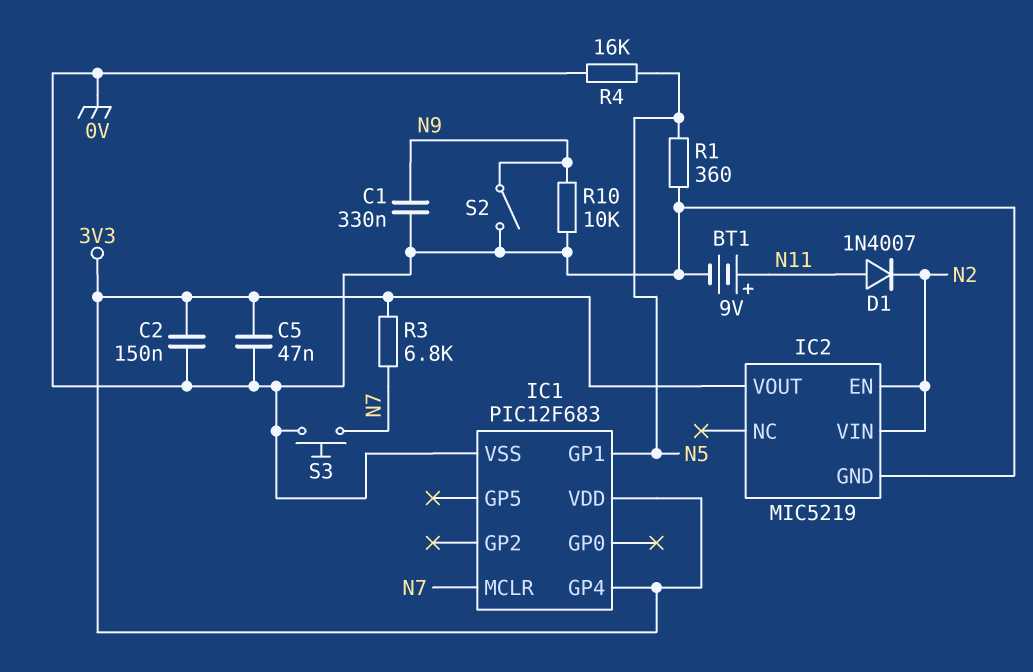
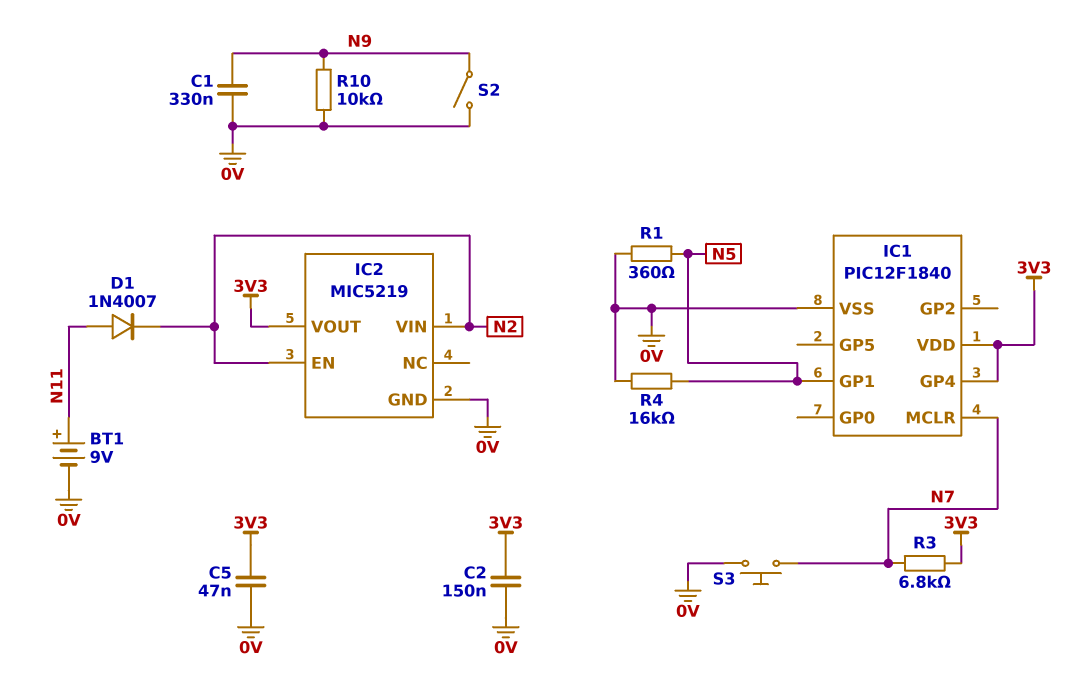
IC1: PIC12F683 -> PIC12F1840

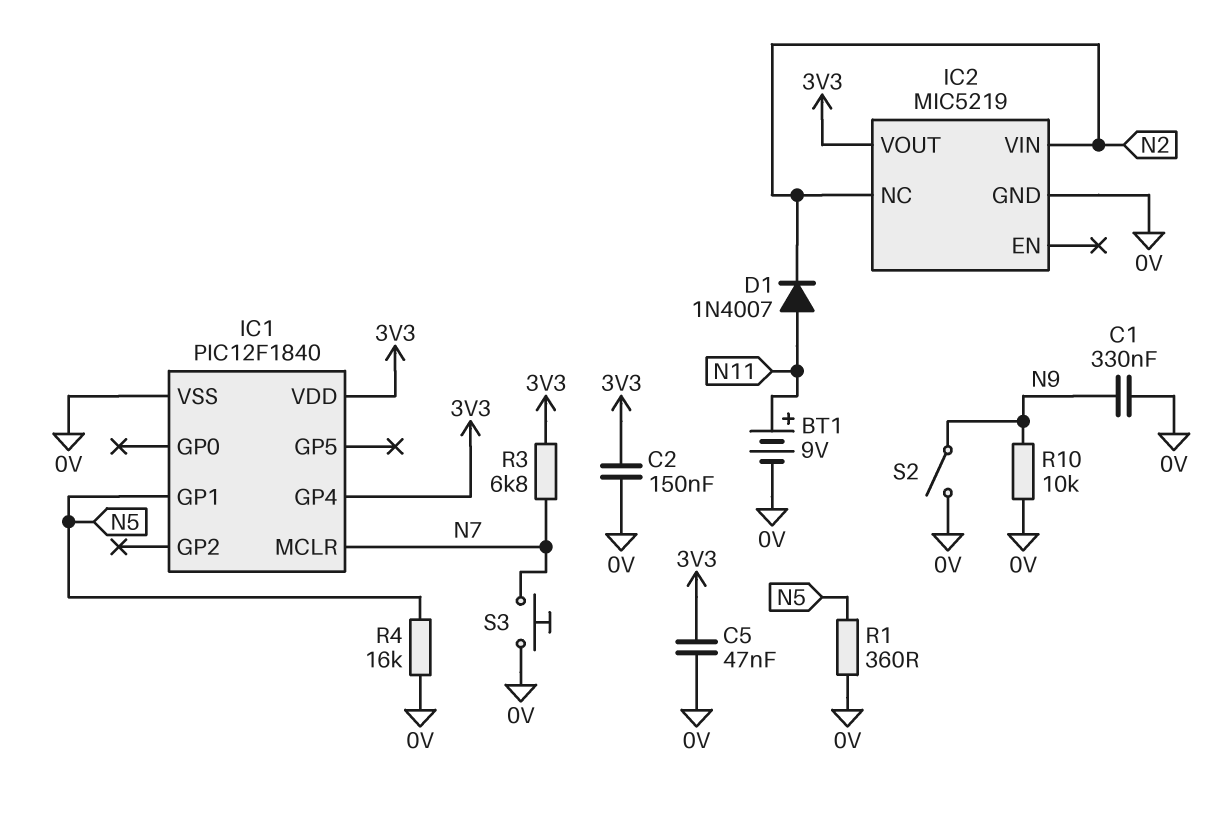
IC2 pin EN: N2 -> none
IC2 pin NC: none -> N2

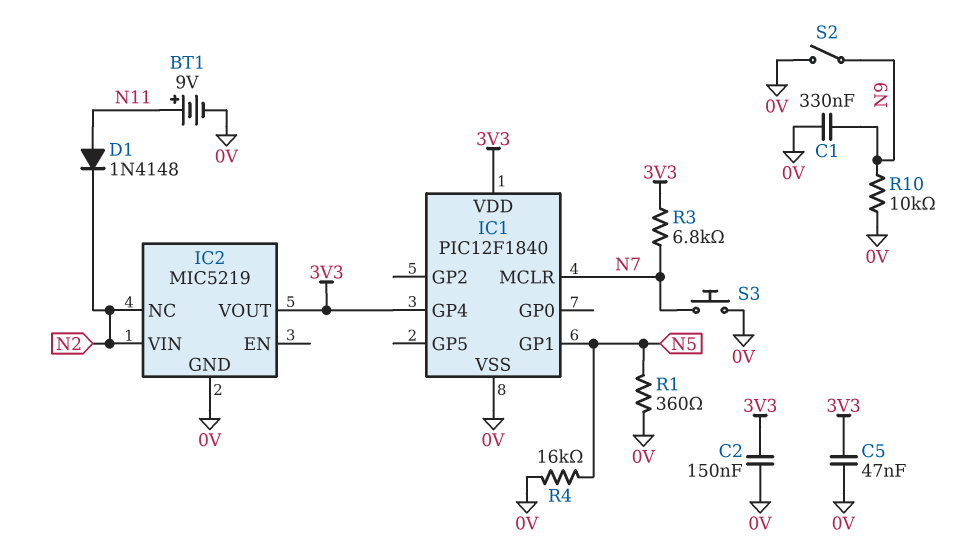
D1: diode 1N4007 (A N11, K N2) -> diode 1N4148 (A N11, K N2)

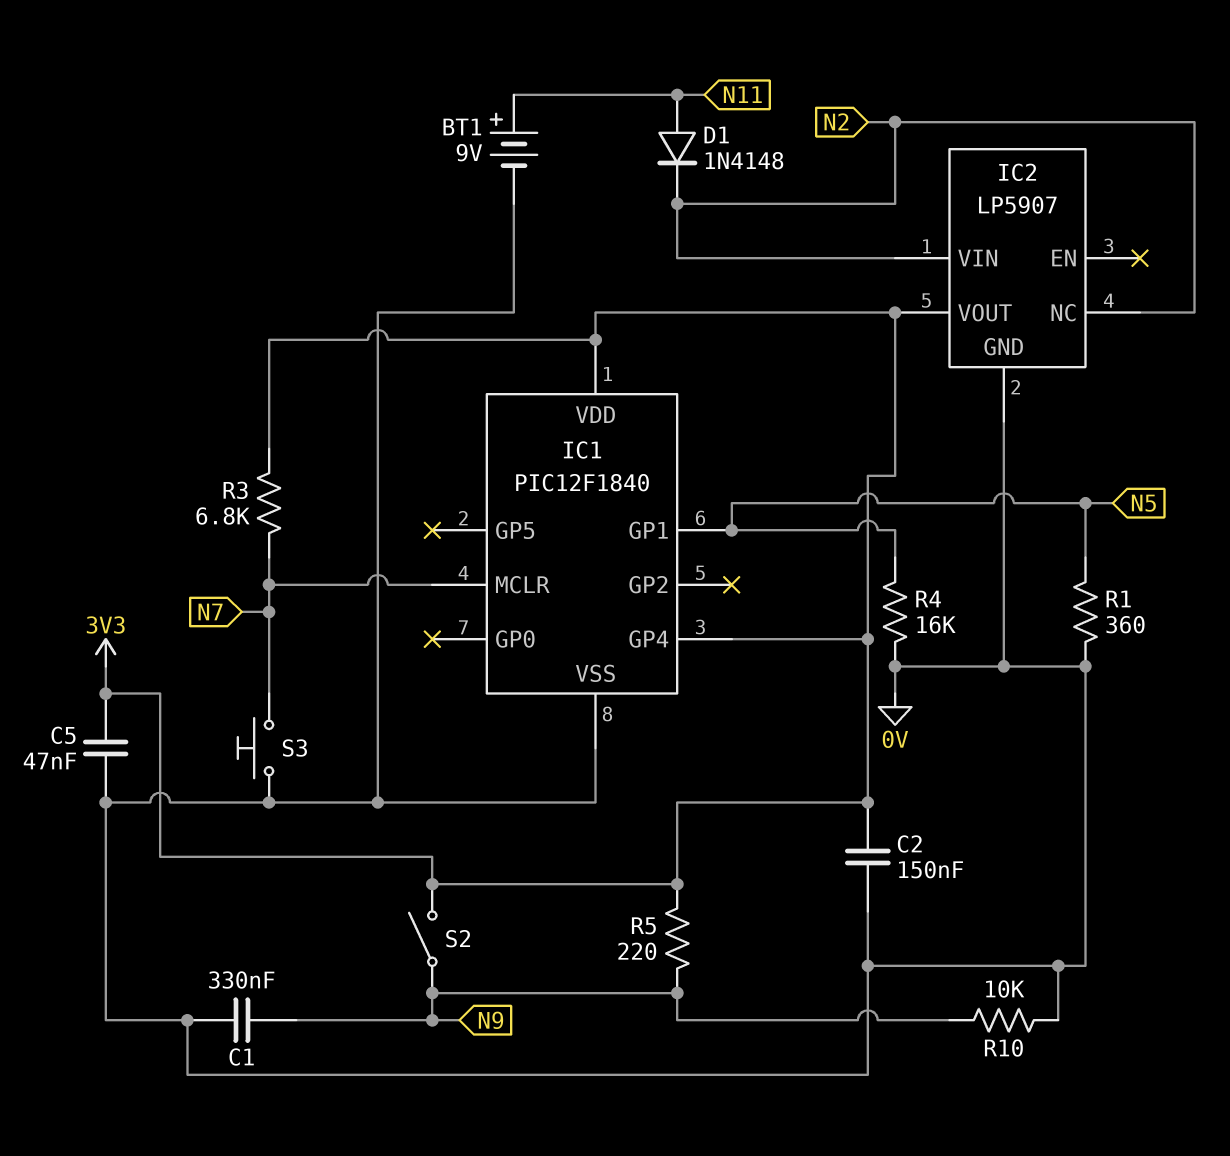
IC2: MIC5219 -> LP5907
R5: none -> 220 (3V3, N9)
S2: switch (0V, N9) -> switch (3V3, N9)

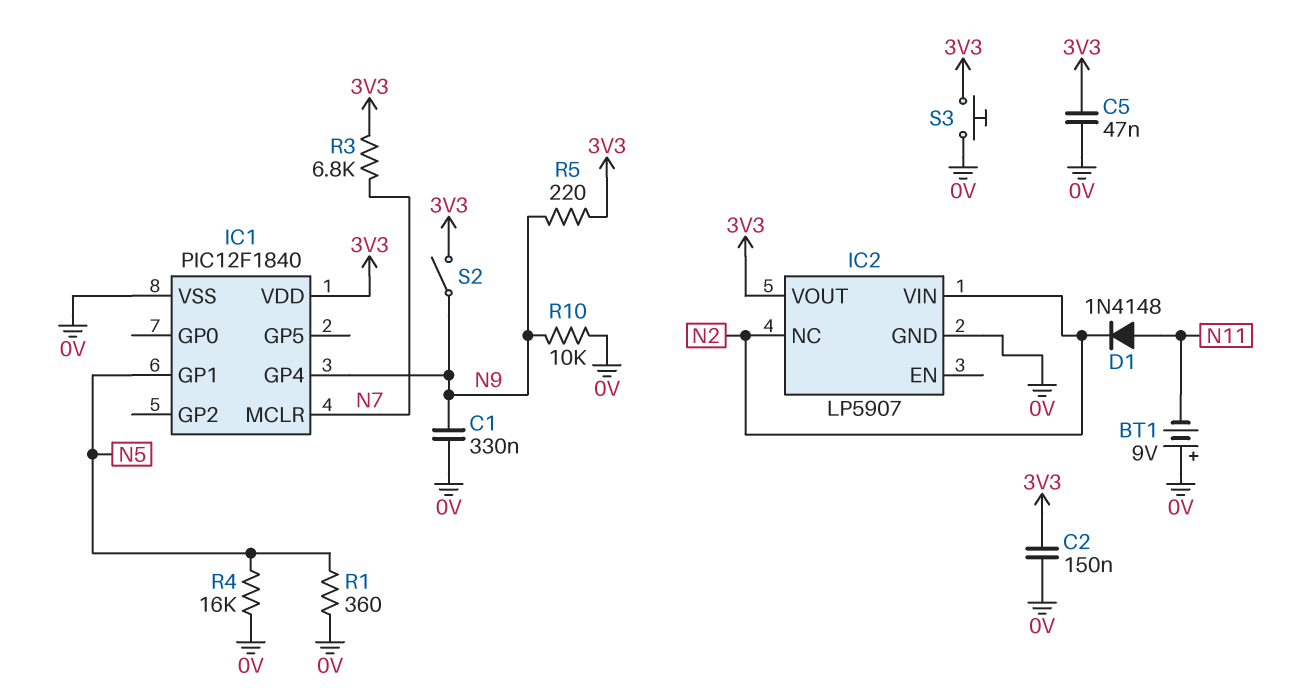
BT1: 9V (plus N11, minus 0V) -> 9V (plus 0V, minus N11)
IC1 pin GP4: 3V3 -> N9
S3: button (0V, N7) -> button (0V, 3V3)

